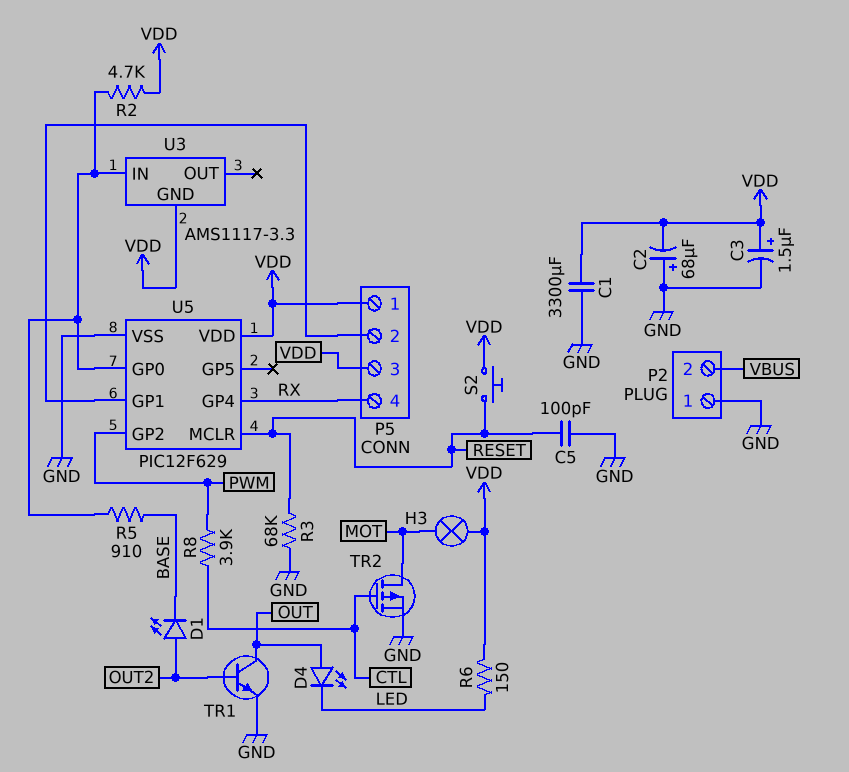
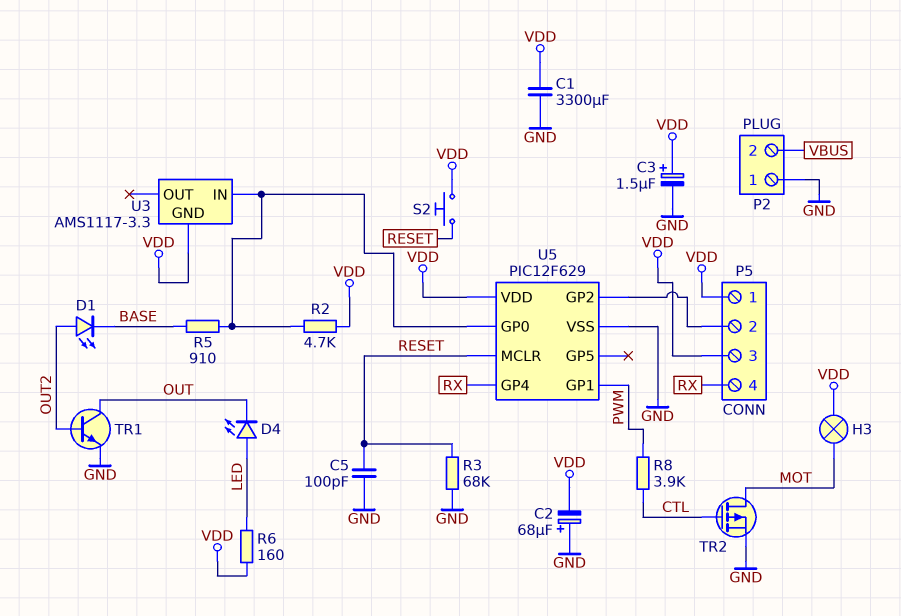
D4: LED (A OUT, K LED) -> LED (A LED, K OUT)
R6: 150 (LED, VDD) -> 160 (LED, VDD)
U5 pin GP1: P5/2 -> PWM
U5 pin GP2: PWM -> P5/2

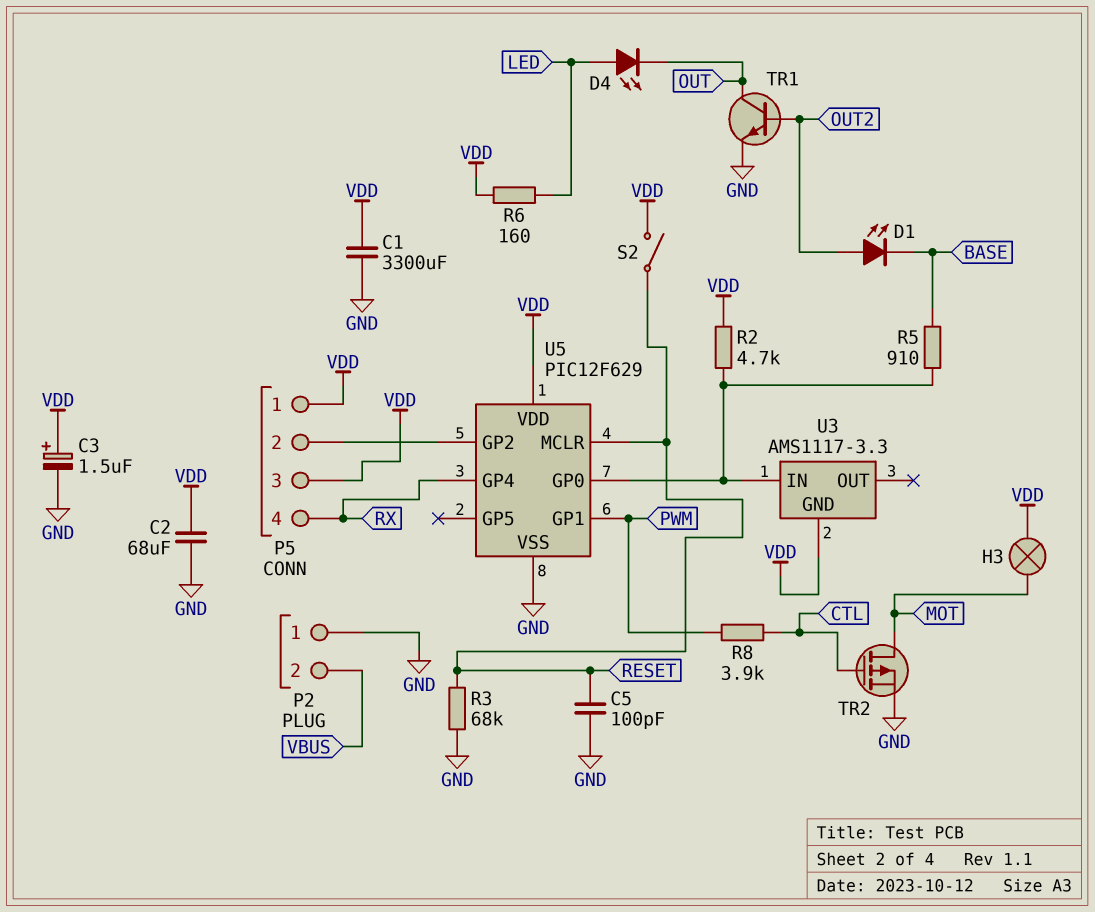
C2: 68uF (plus GND, minus VDD) -> 68uF (GND, VDD)
S2: button (RESET, VDD) -> switch (RESET, VDD)

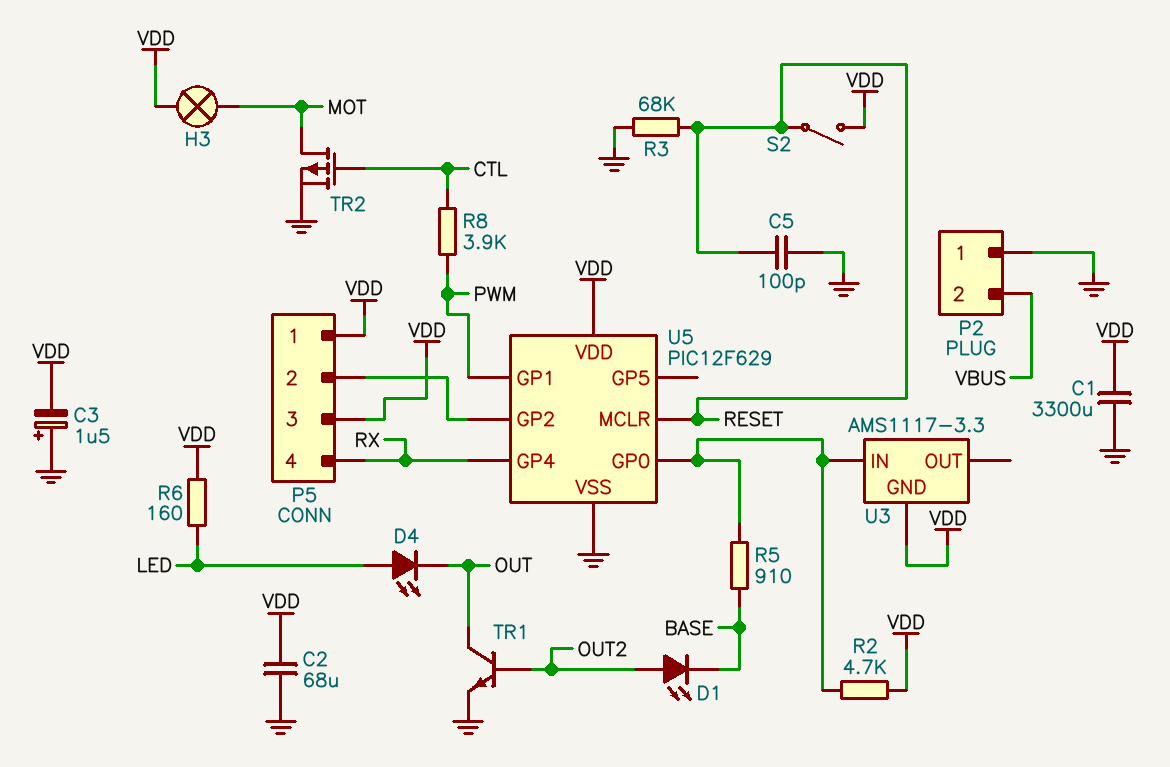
C3: 1.5uF (plus VDD, minus GND) -> 1.5uF (plus GND, minus VDD)

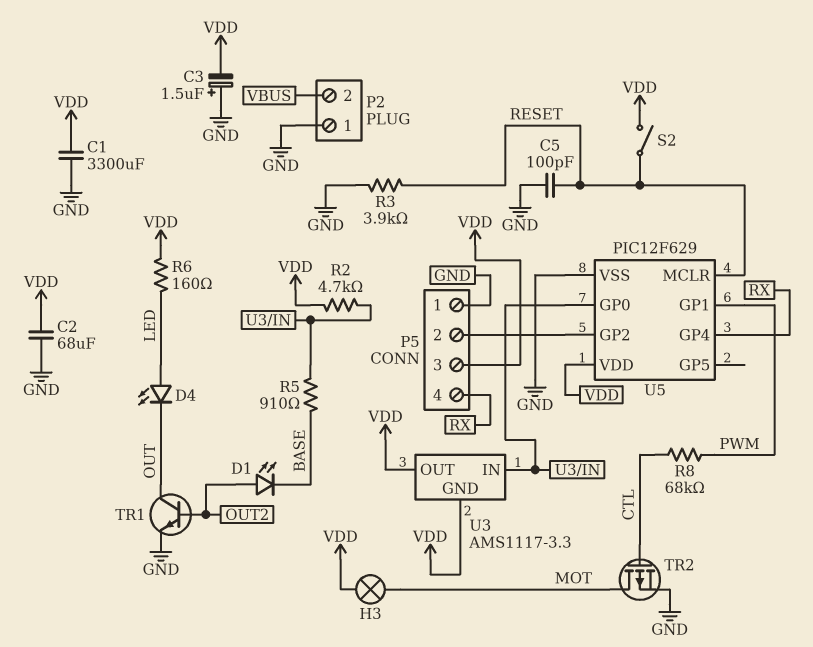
P5 pin 1: VDD -> GND
R3: 68k (GND, RESET) -> 3.9k (GND, RESET)
R8: 3.9k (CTL, PWM) -> 68k (CTL, PWM)
U3 pin OUT: none -> VDD

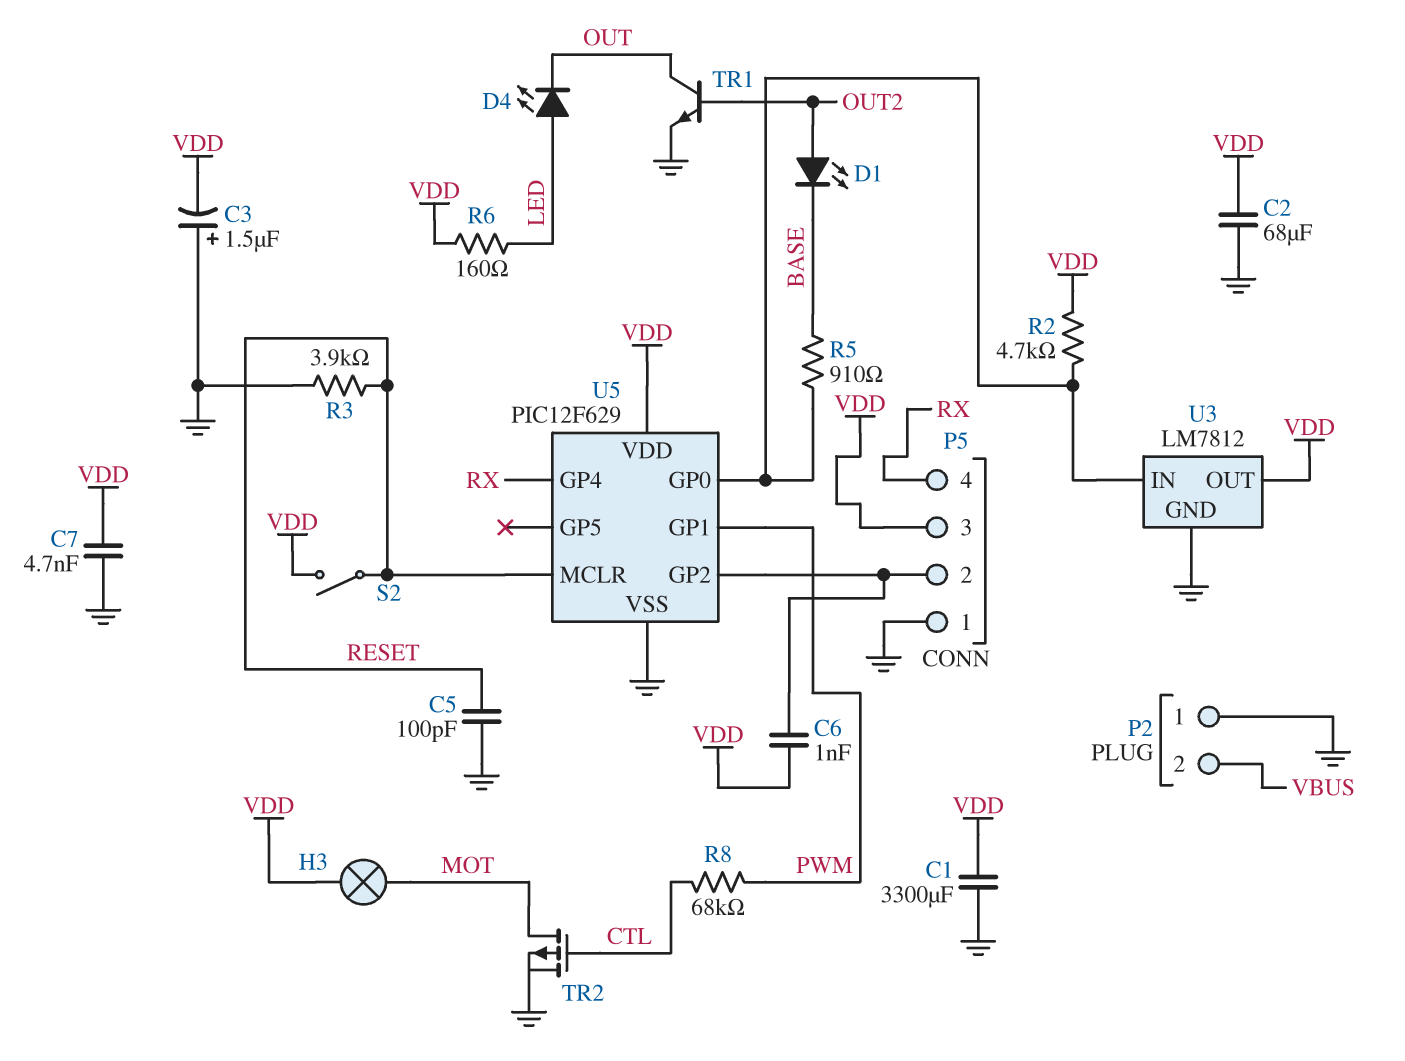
C6: none -> 1nF (P5/2, VDD)
C7: none -> 4.7nF (GND, VDD)
U3: AMS1117-3.3 -> LM7812
U3 pin GND: VDD -> GND

